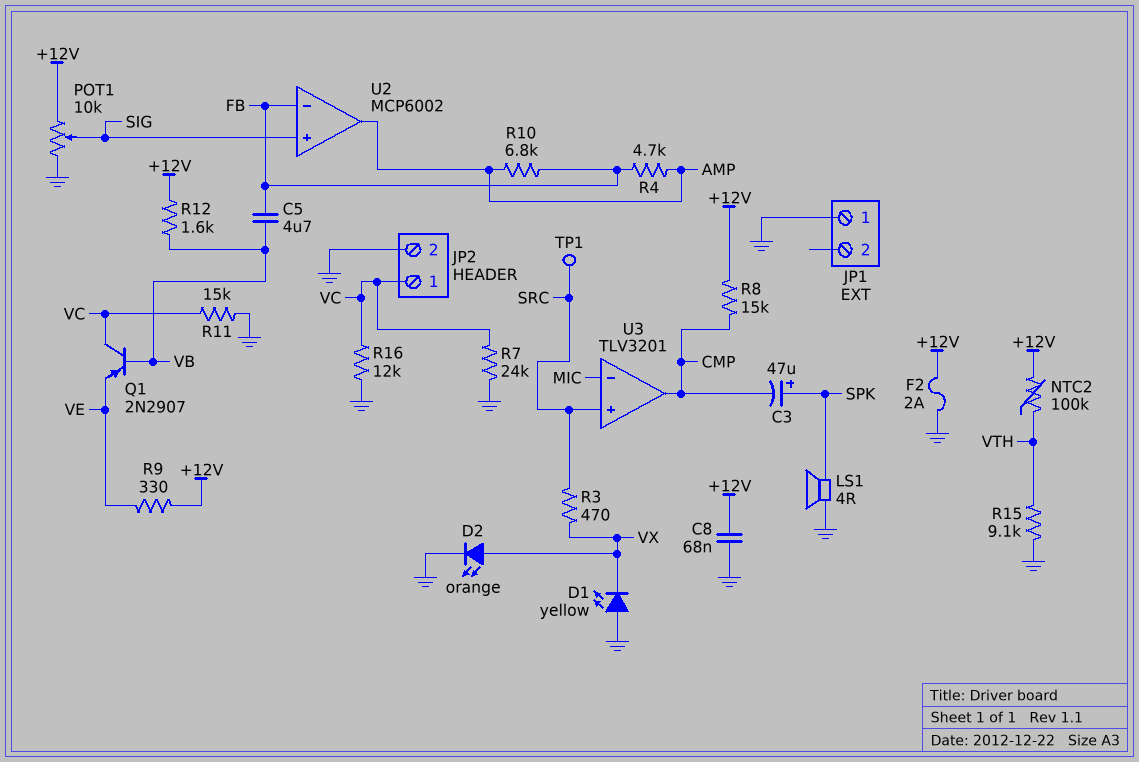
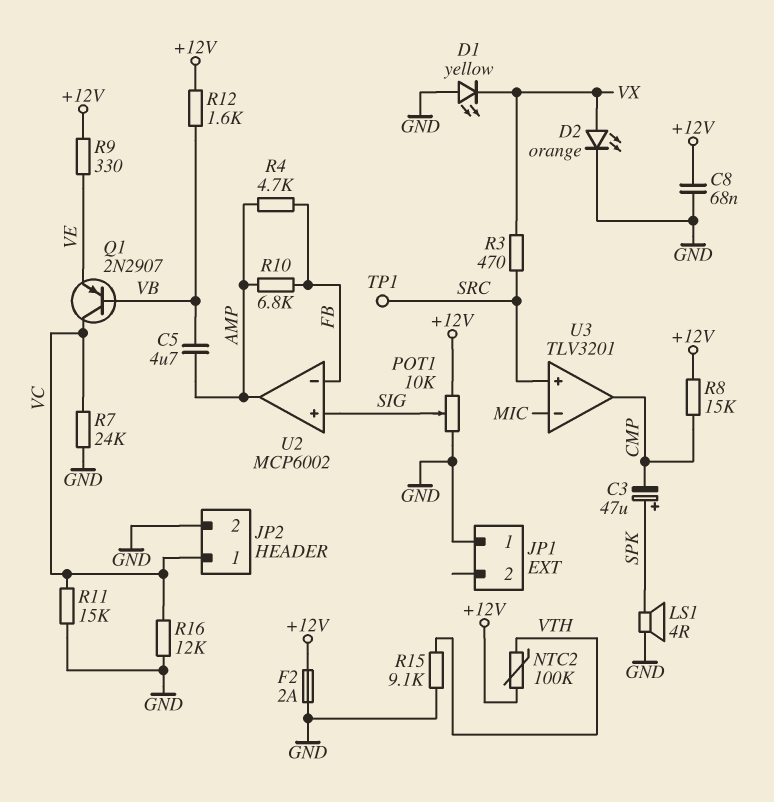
C5: 4.7uF (FB, VB) -> 4.7uF (AMP, VB)

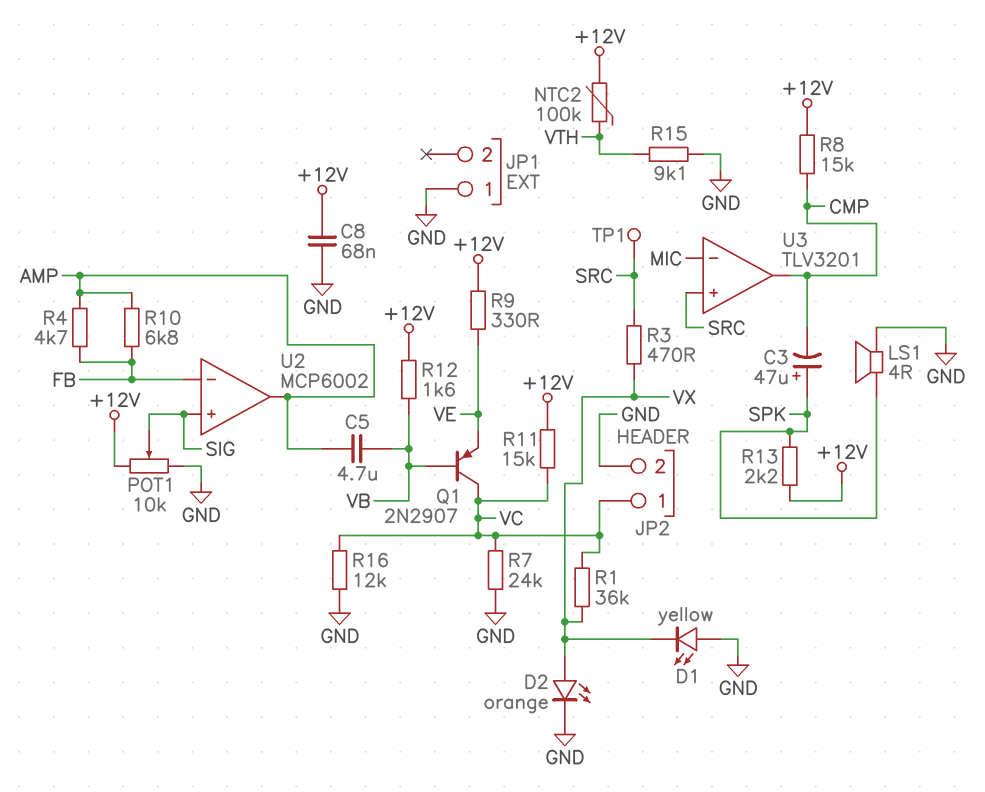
F2: 2A (+12V, GND) -> none
R1: none -> 36k (VC, VX)
R11: 15k (GND, VC) -> 15k (+12V, VC)
R13: none -> 2.2k (+12V, SPK)

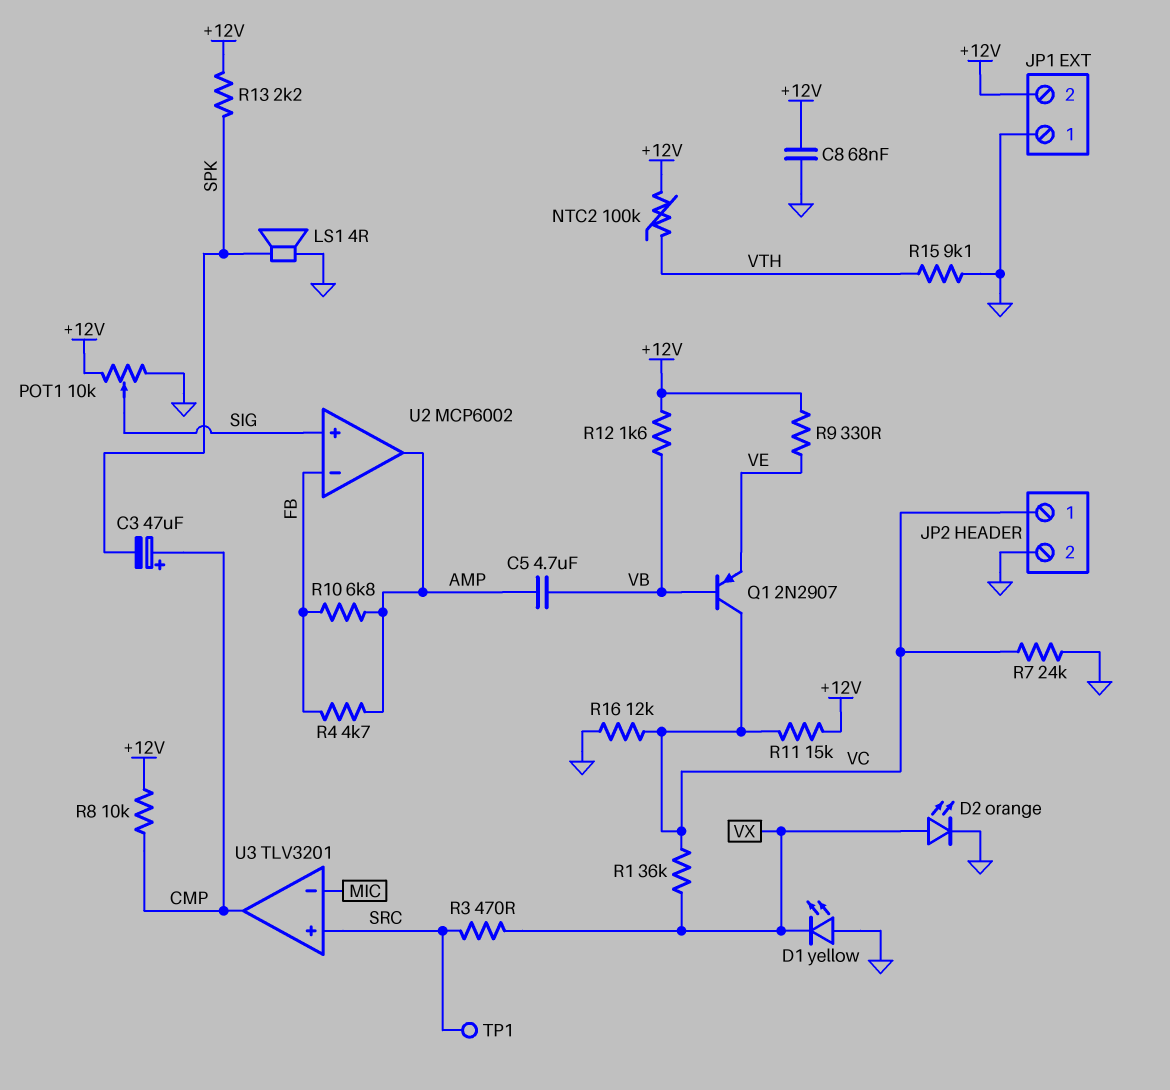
C3: 47uF (plus SPK, minus CMP) -> 47uF (plus CMP, minus SPK)
JP1 pin 2: none -> +12V
R8: 15k (+12V, CMP) -> 10k (+12V, CMP)

